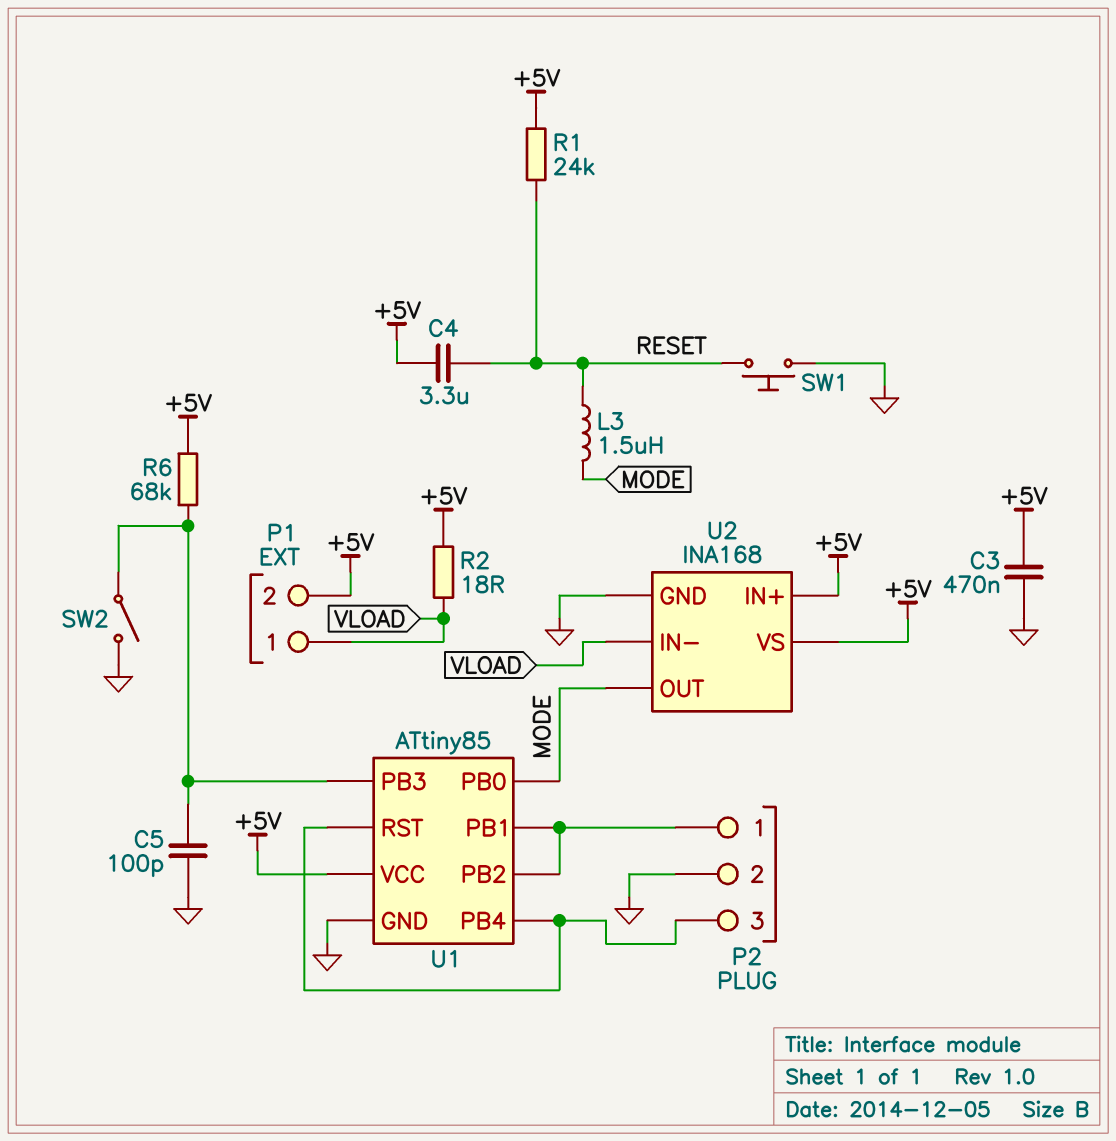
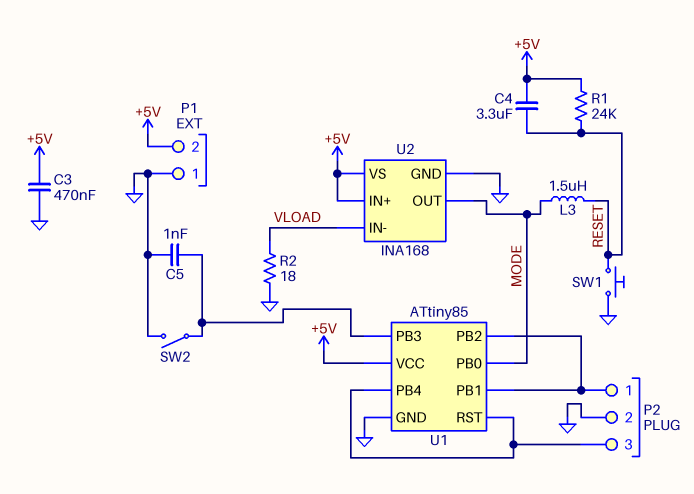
C5: 100pF (GND, U1/PB3) -> 1nF (GND, U1/PB3)
P1 pin 1: VLOAD -> GND
R2: 18 (+5V, VLOAD) -> 18 (GND, VLOAD)
R6: 68k (+5V, U1/PB3) -> none

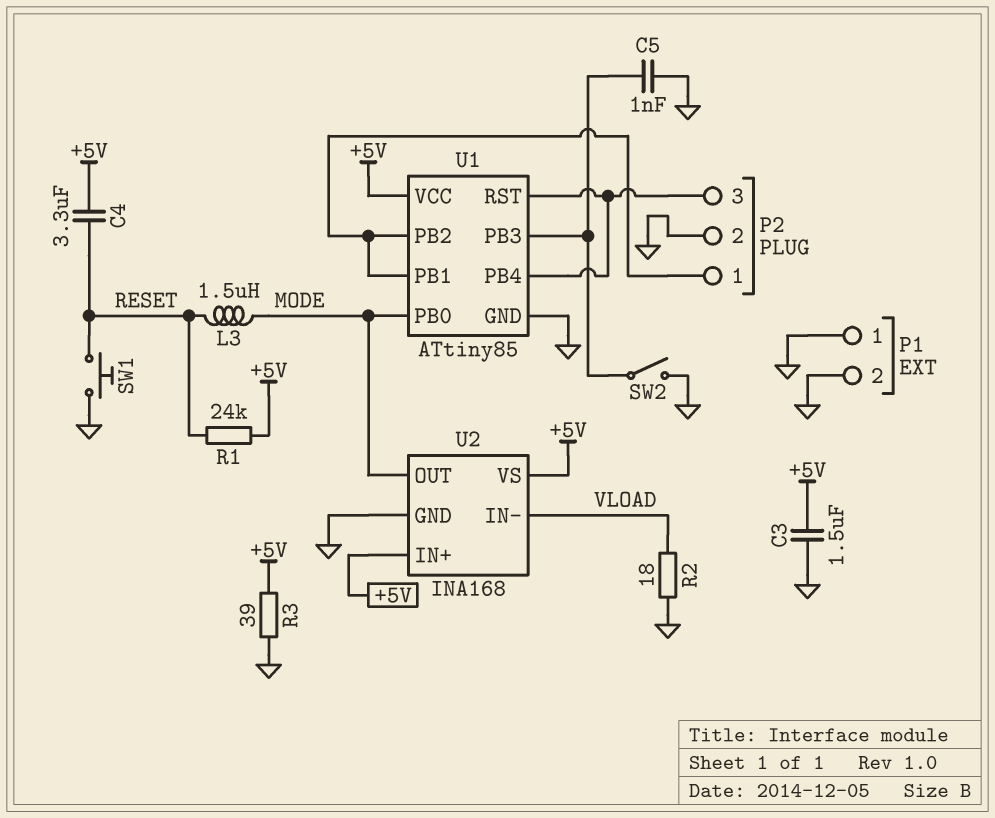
C3: 470nF (+5V, GND) -> 1.5uF (+5V, GND)
P1 pin 2: +5V -> GND
R3: none -> 39 (+5V, GND)

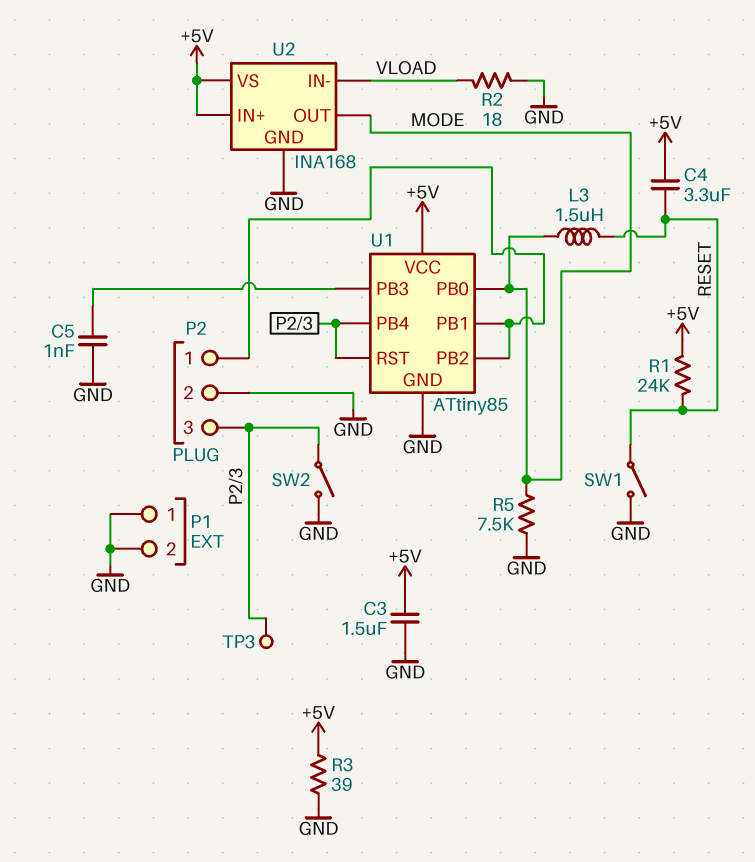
R5: none -> 7.5k (GND, MODE)
SW1: button (GND, RESET) -> switch (GND, RESET)
SW2: switch (GND, U1/PB3) -> switch (GND, P2/3)
TP3: none -> test point (P2/3)

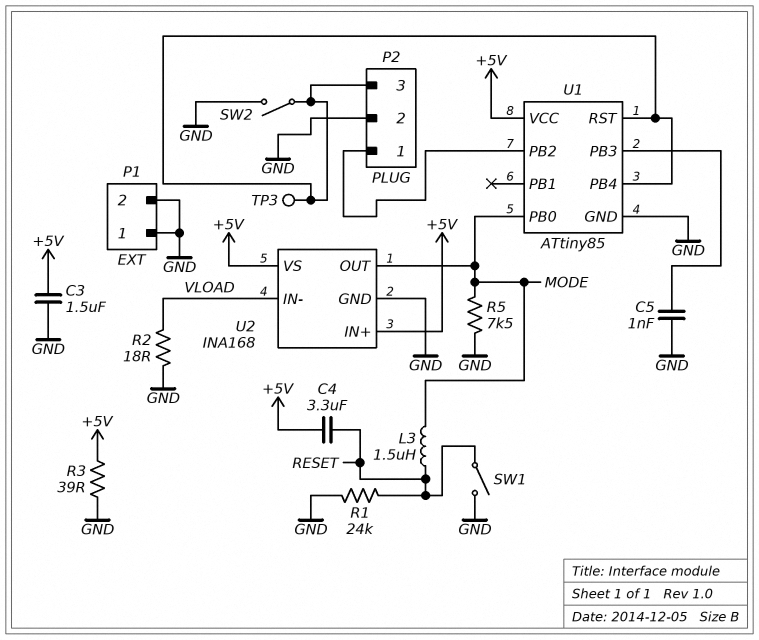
R1: 24k (+5V, RESET) -> 24k (GND, RESET)
U1 pin PB1: P2/1 -> none

